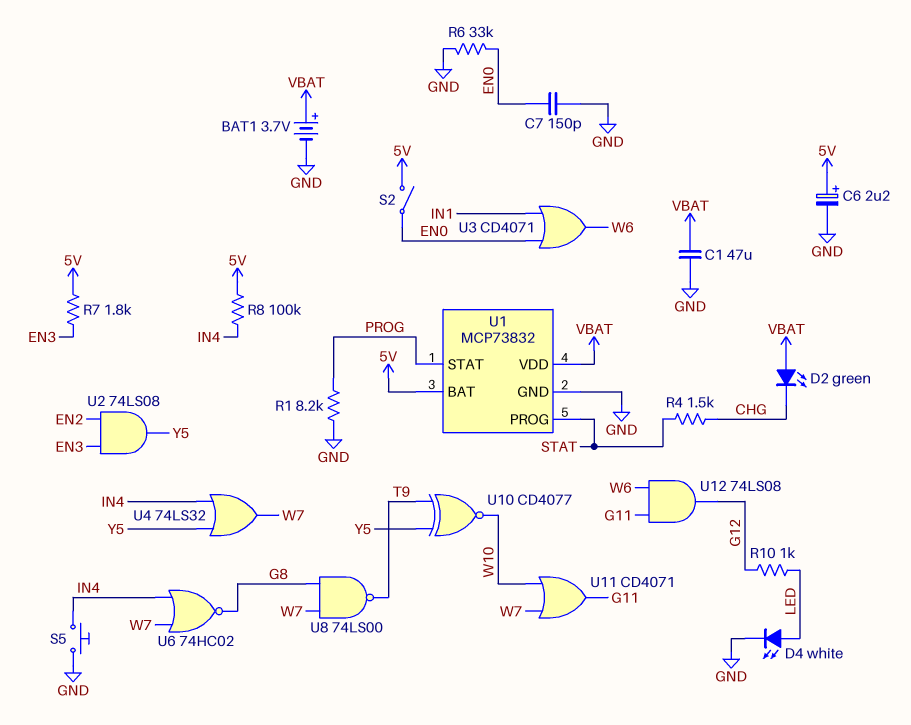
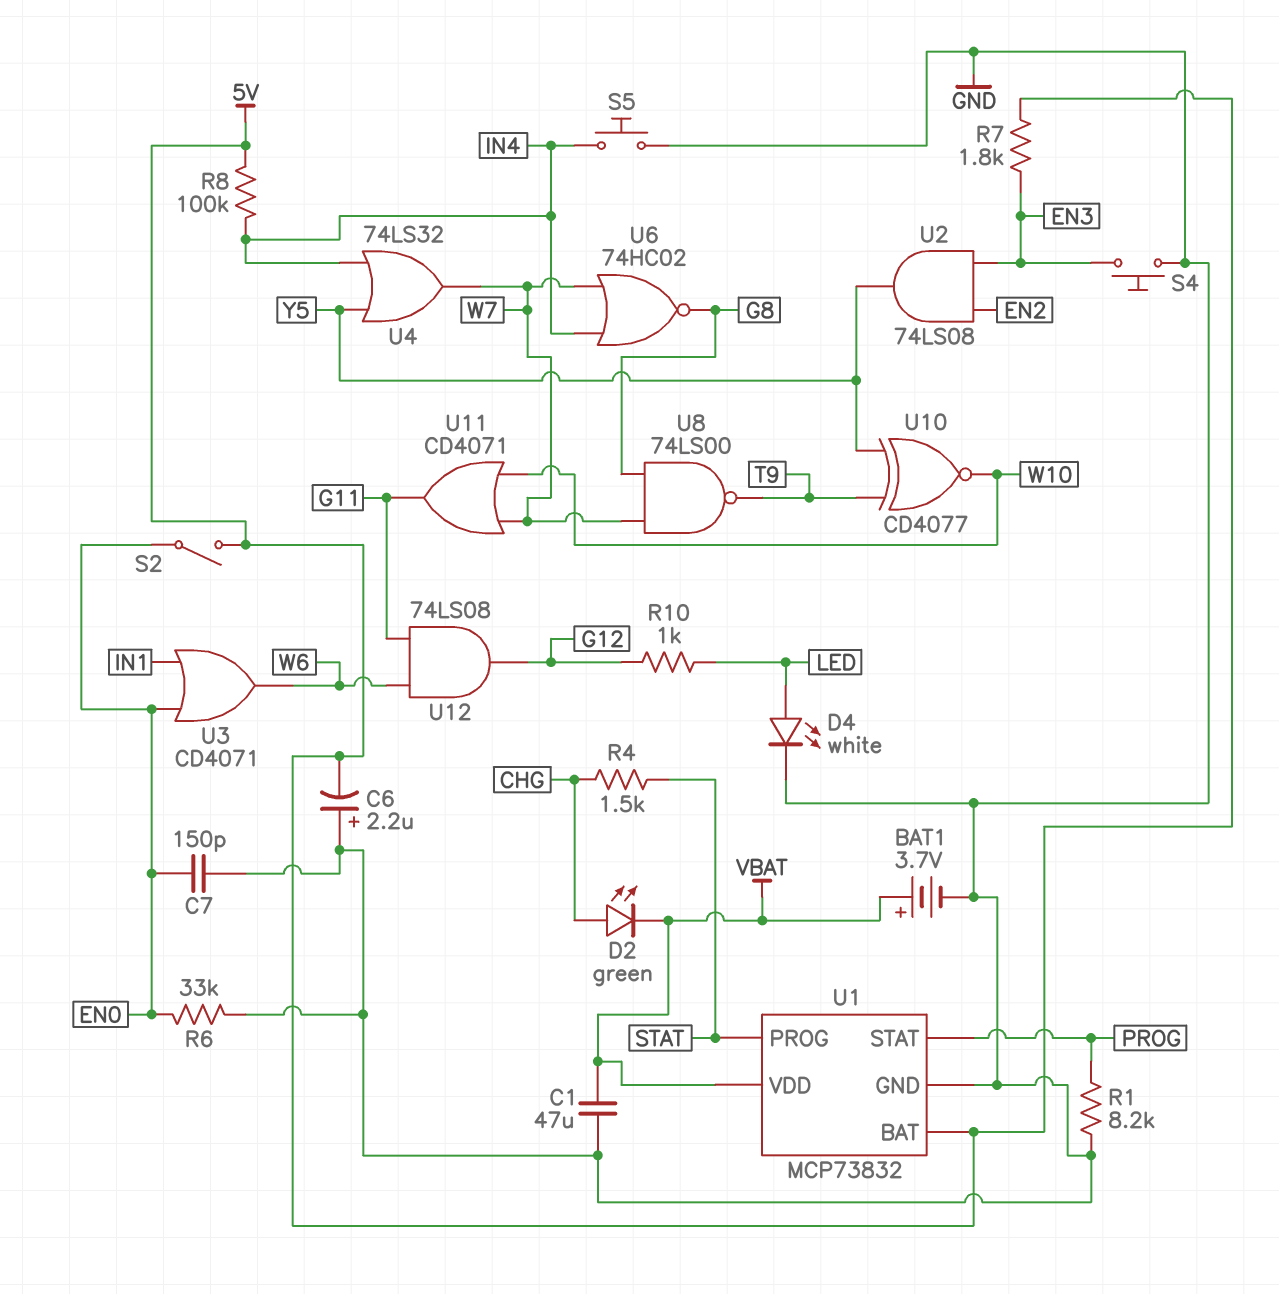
C6: 2.2uF (plus 5V, minus GND) -> 2.2uF (plus GND, minus 5V)
D2: LED green (A VBAT, K CHG) -> LED green (A CHG, K VBAT)
S4: none -> button (EN3, GND)

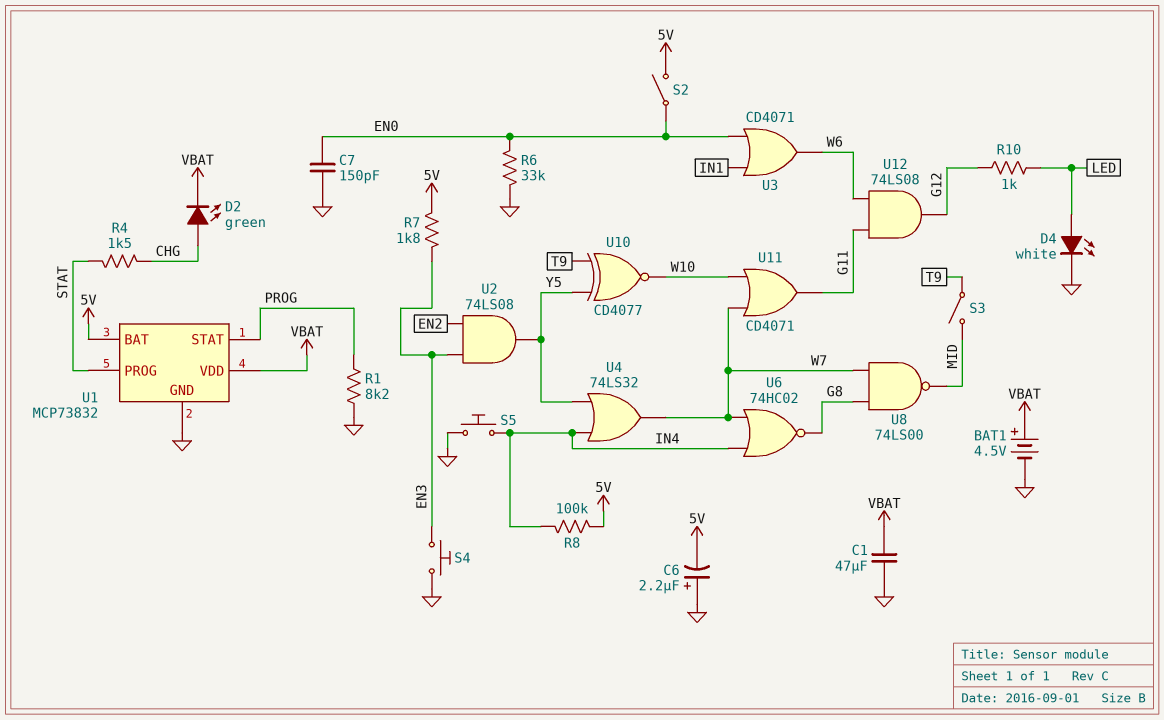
BAT1: 3.7V (plus VBAT, minus GND) -> 4.5V (plus VBAT, minus GND)
S3: none -> switch (MID, T9)
U8: NAND 74LS00 (in G8, in W7, out T9) -> NAND 74LS00 (in G8, in W7, out MID)

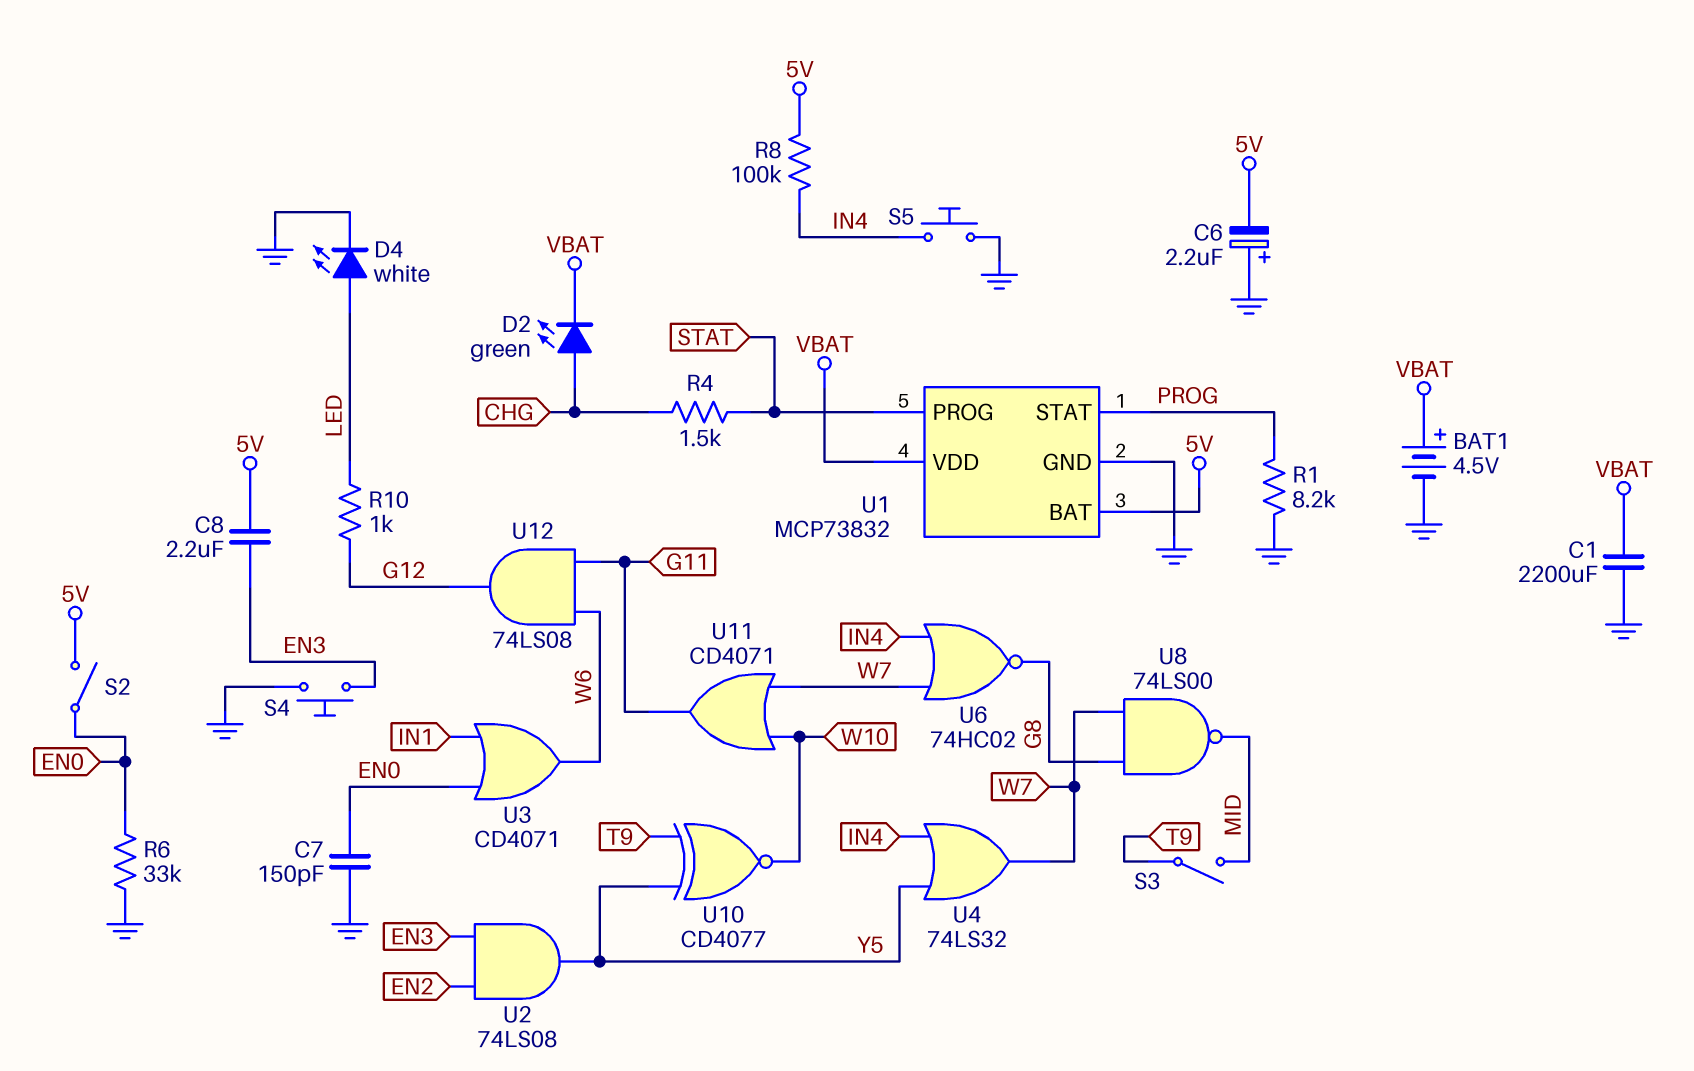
C1: 47uF (GND, VBAT) -> 2200uF (GND, VBAT)
C8: none -> 2.2uF (5V, EN3)
R7: 1.8k (5V, EN3) -> none

